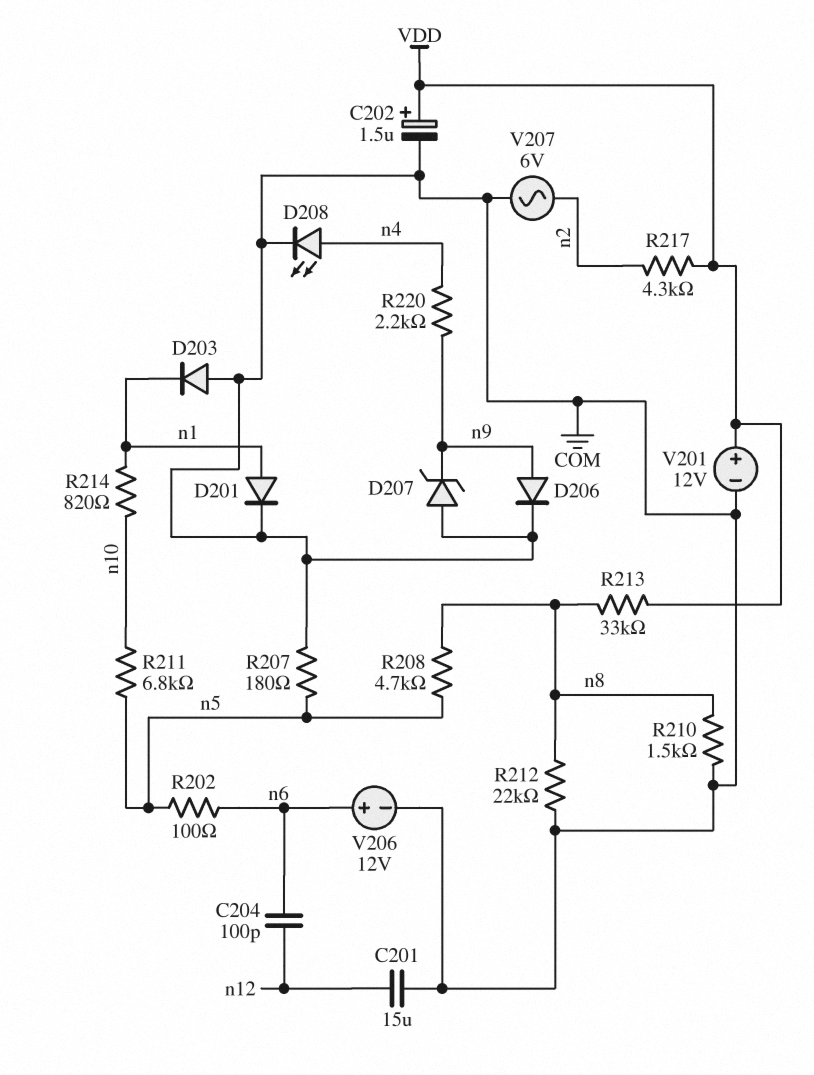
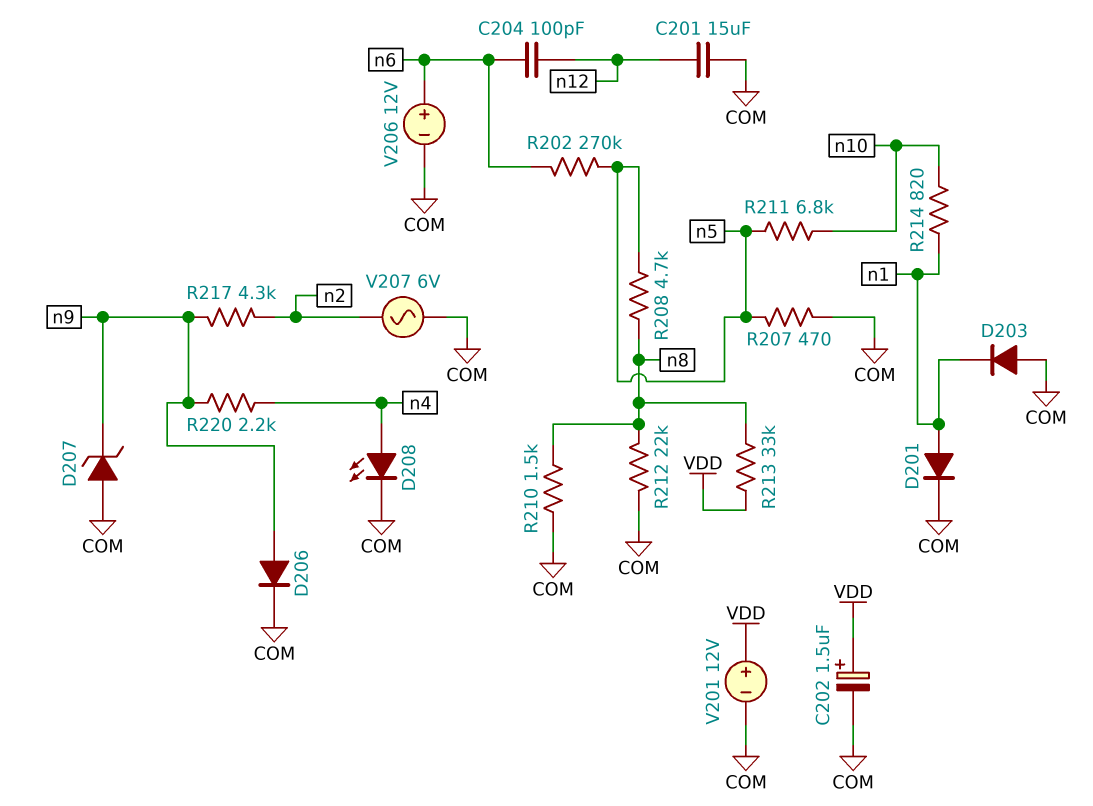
R202: 100 (n5, n6) -> 270k (n5, n6)
R207: 180 (COM, n5) -> 470 (COM, n5)
R217: 4.3k (VDD, n2) -> 4.3k (n2, n9)

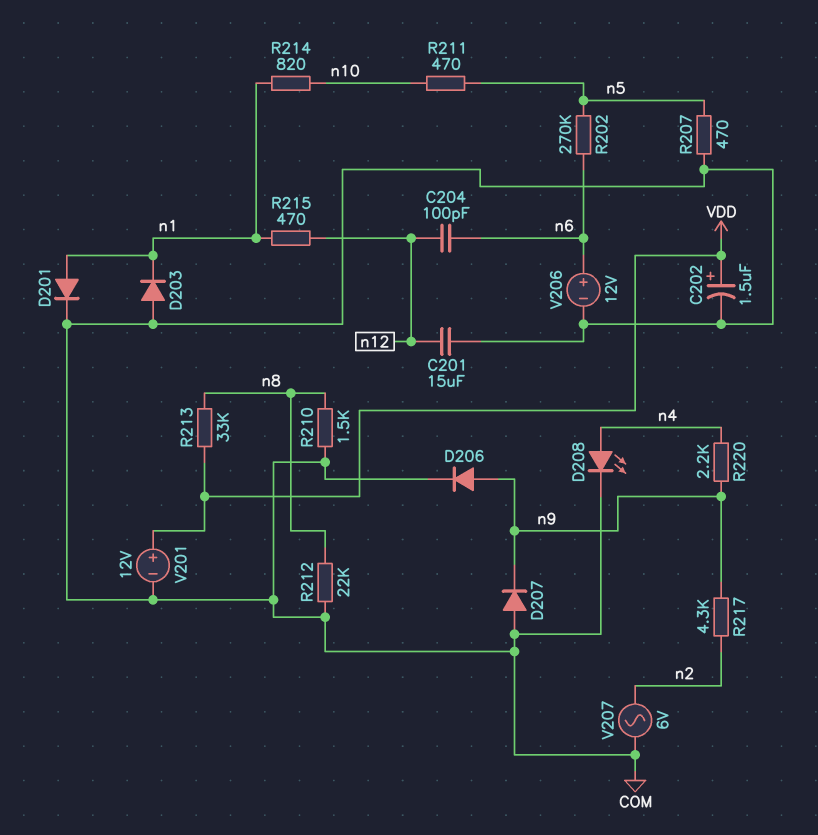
D207: zener (A COM, K n9) -> diode (A COM, K n9)
R208: 4.7k (n5, n8) -> none
R211: 6.8k (n5, n10) -> 470 (n5, n10)
R215: none -> 470 (n1, n12)

